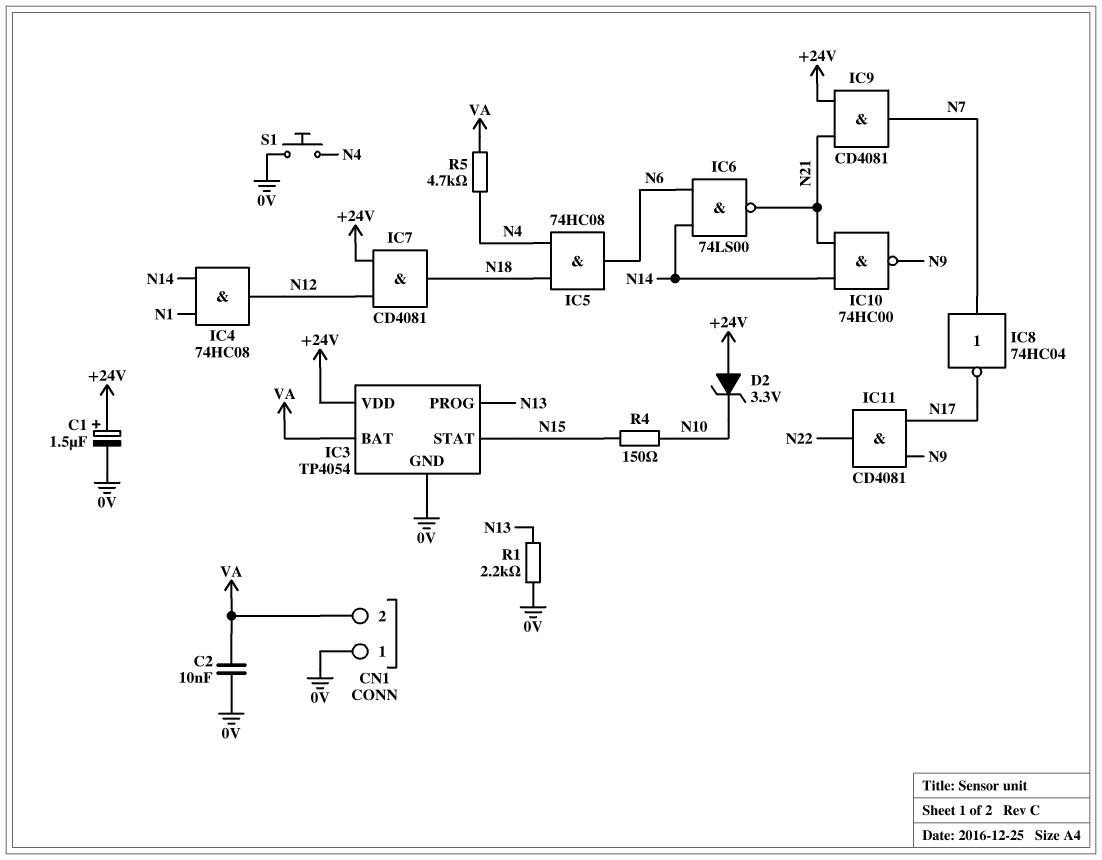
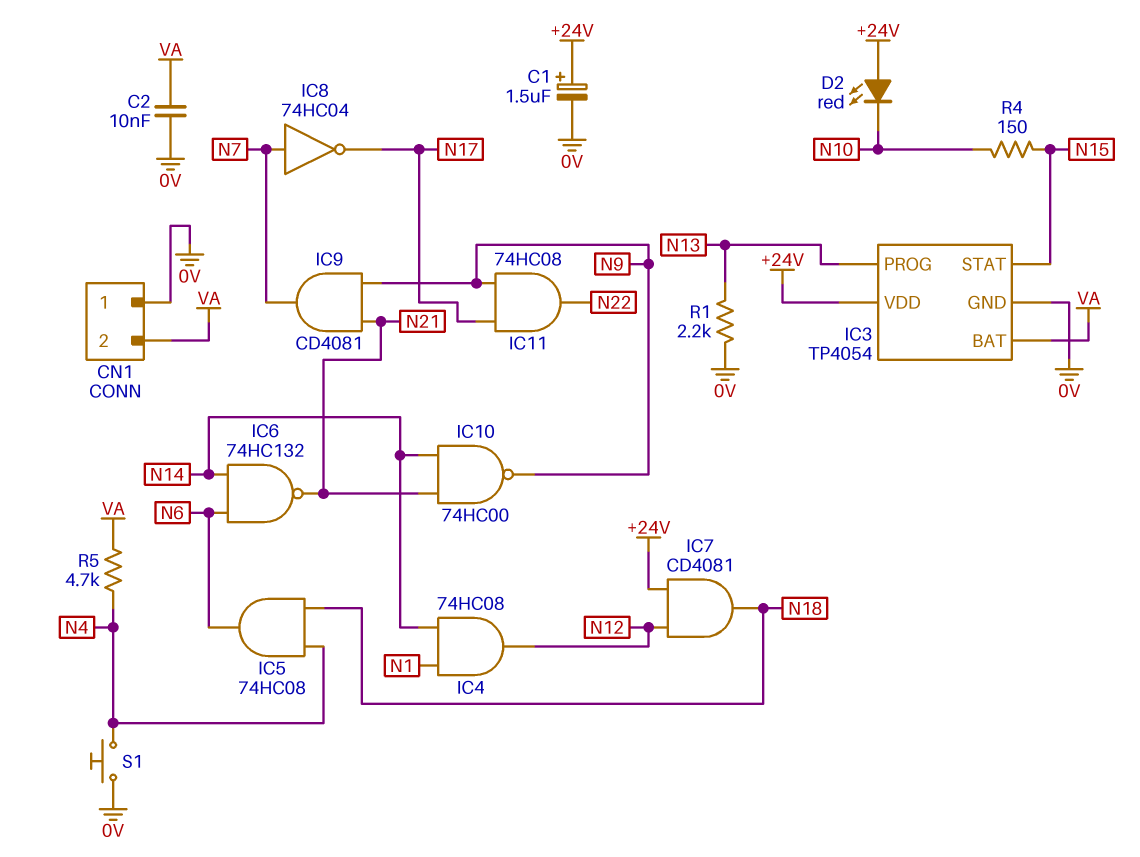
D2: zener 3.3V (A +24V, K N10) -> LED red (A +24V, K N10)
IC6: NAND 74LS00 (in N6, in N14, out N21) -> NAND 74HC132 (in N6, in N14, out N21)
IC9: AND CD4081 (in +24V, in N21, out N7) -> AND CD4081 (in N9, in N21, out N7)
IC11: AND CD4081 (in N9, in N17, out N22) -> AND 74HC08 (in N9, in N17, out N22)

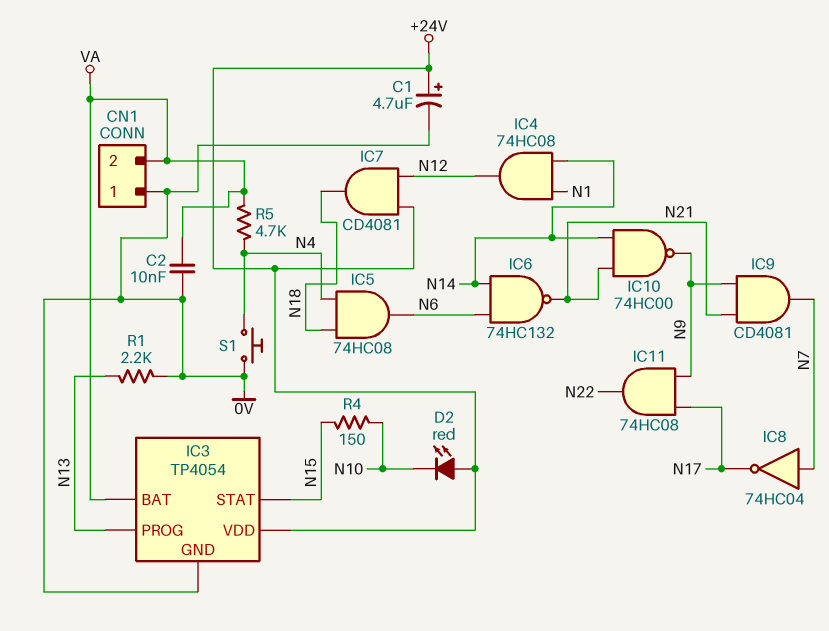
C1: 1.5uF (plus +24V, minus 0V) -> 4.7uF (plus +24V, minus 0V)

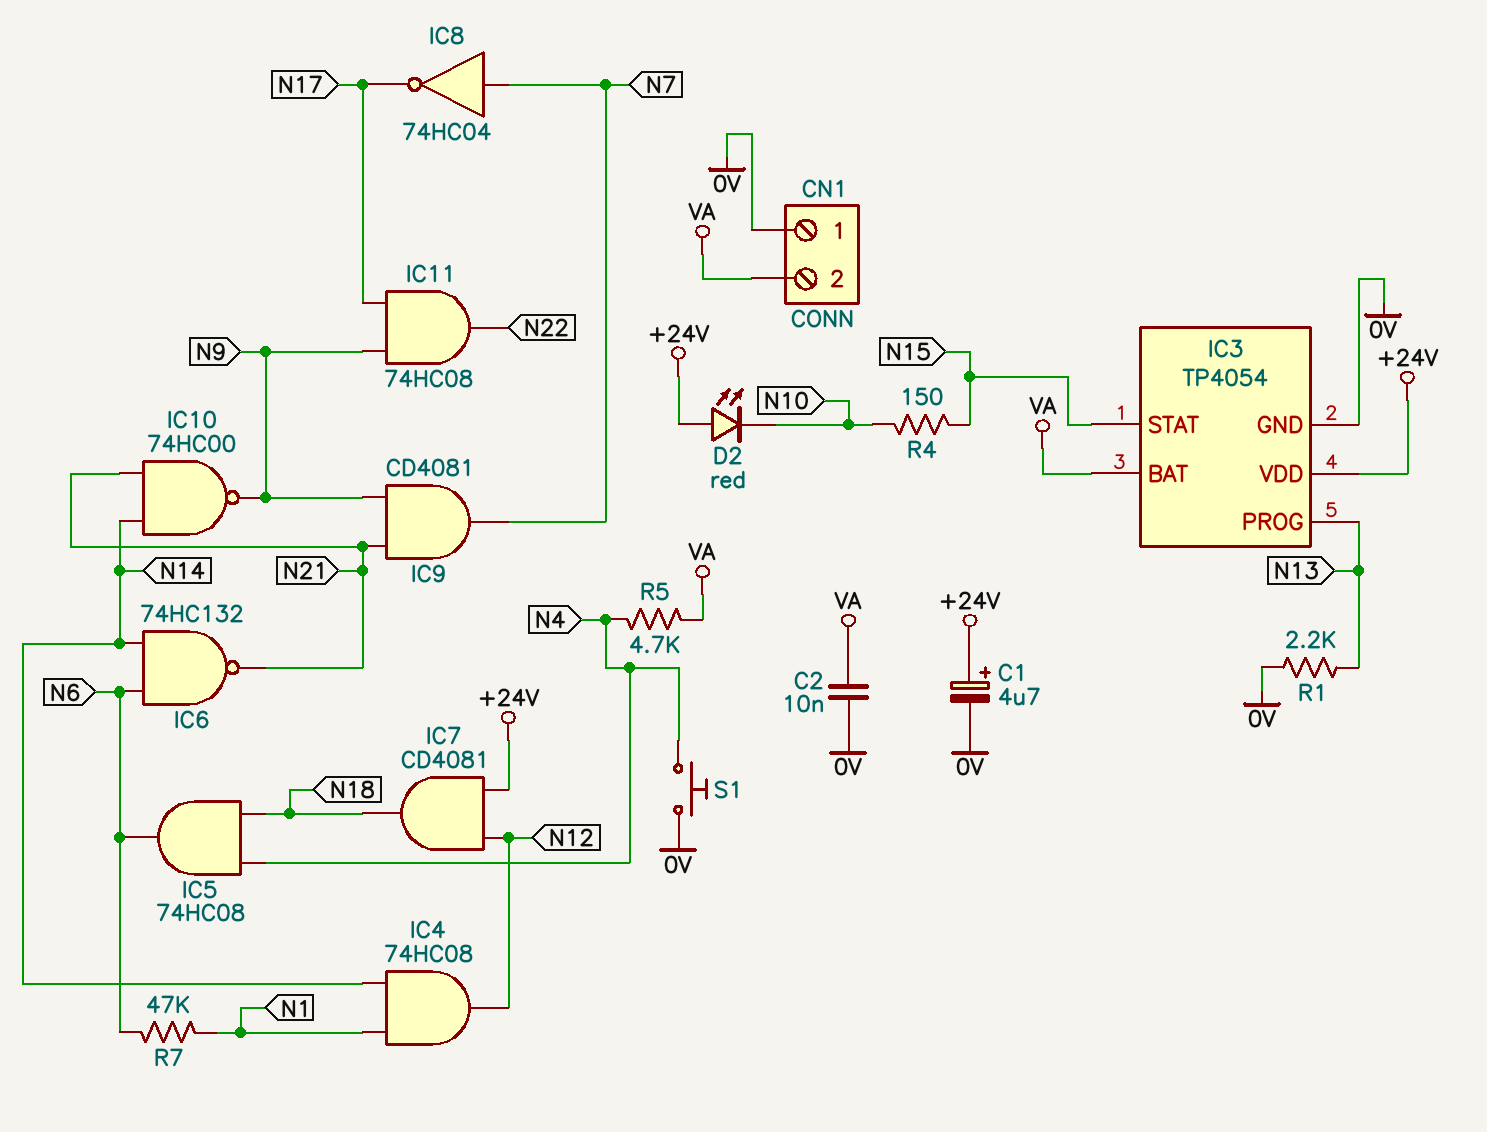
R7: none -> 47k (N1, N6)

